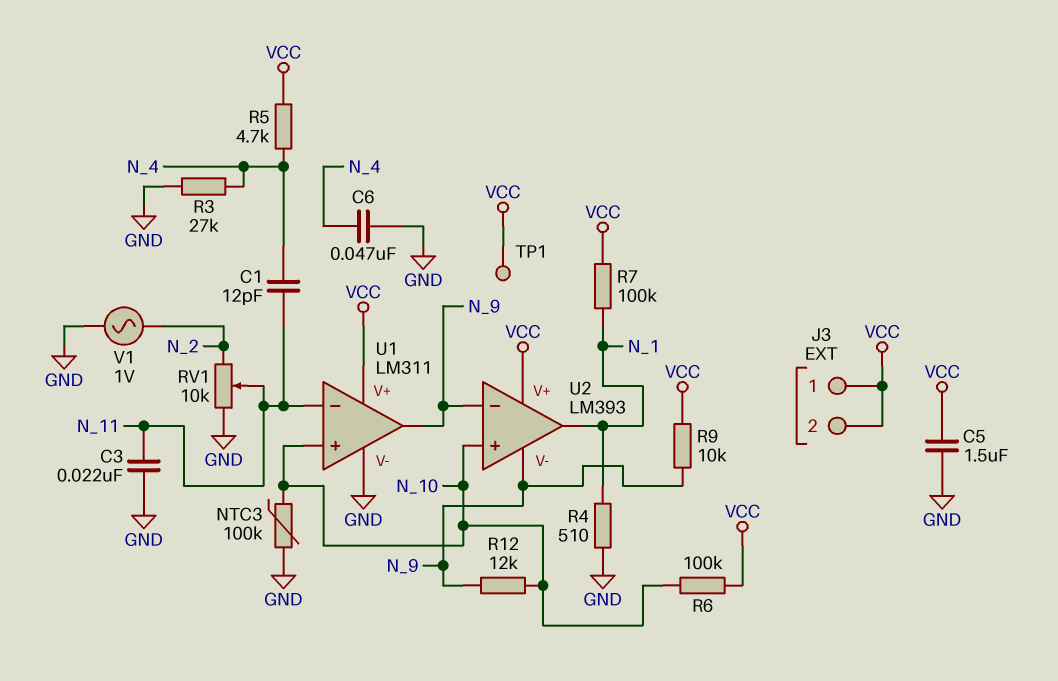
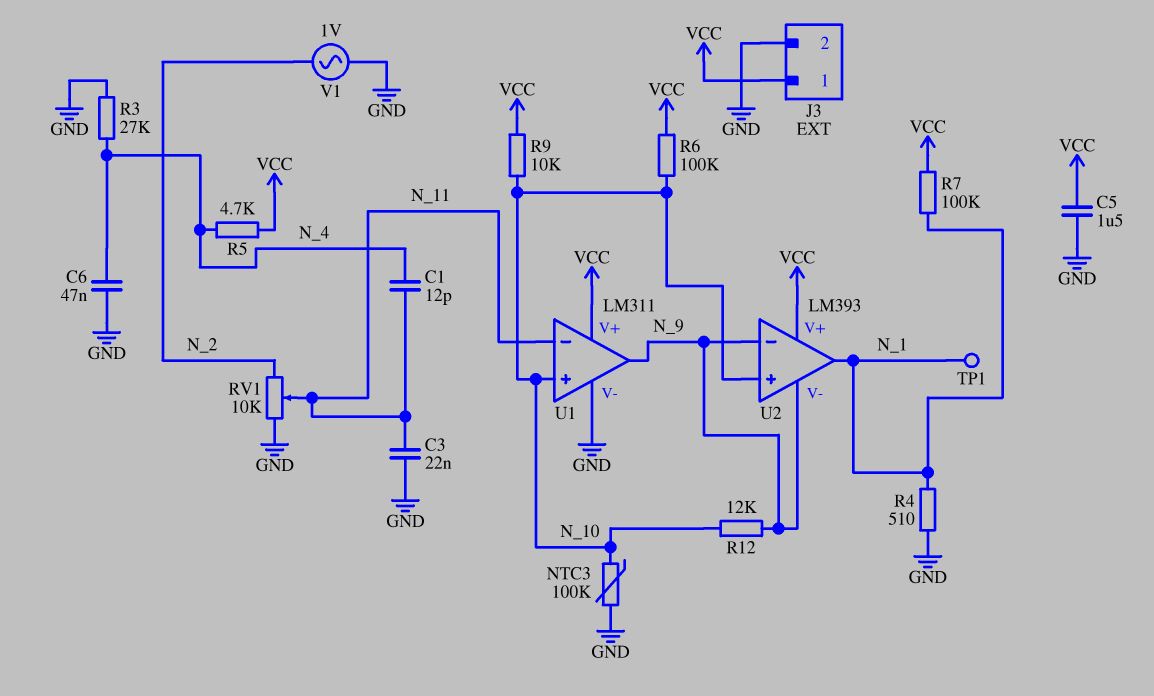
J3 pin 2: VCC -> GND
R9: 10k (N_9, VCC) -> 10k (N_10, VCC)
TP1: test point (VCC) -> test point (N_1)

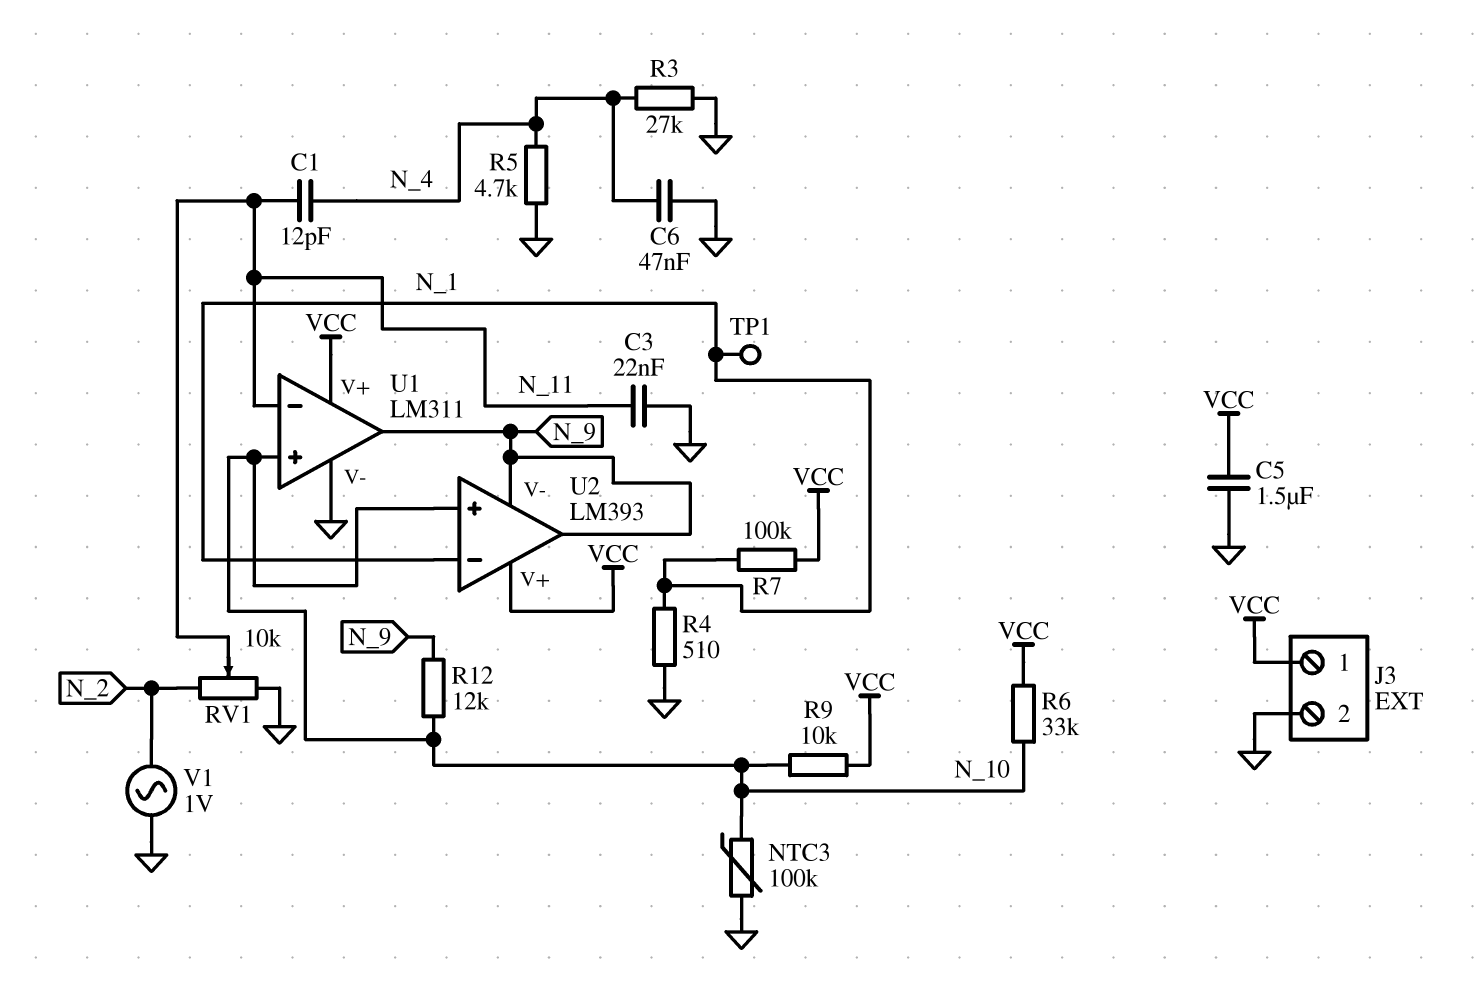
R5: 4.7k (N_4, VCC) -> 4.7k (GND, N_4)
R6: 100k (N_10, VCC) -> 33k (N_10, VCC)
U2 pin in-: N_9 -> N_1
U2 pin out: N_1 -> N_9

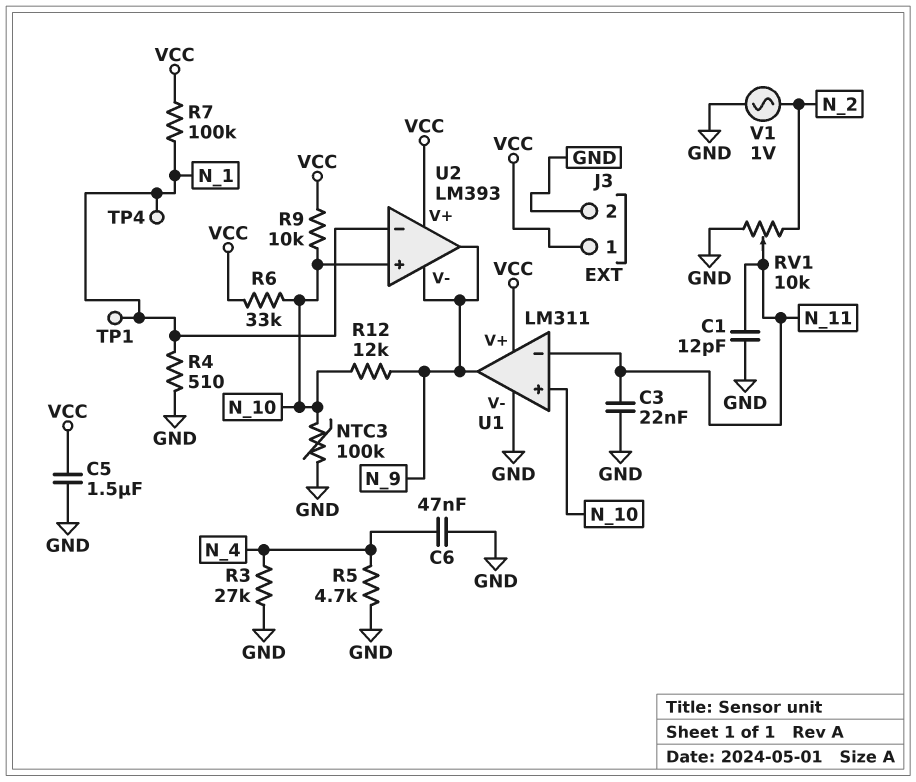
C1: 12pF (N_4, N_11) -> 12pF (GND, N_11)
TP4: none -> test point (N_1)

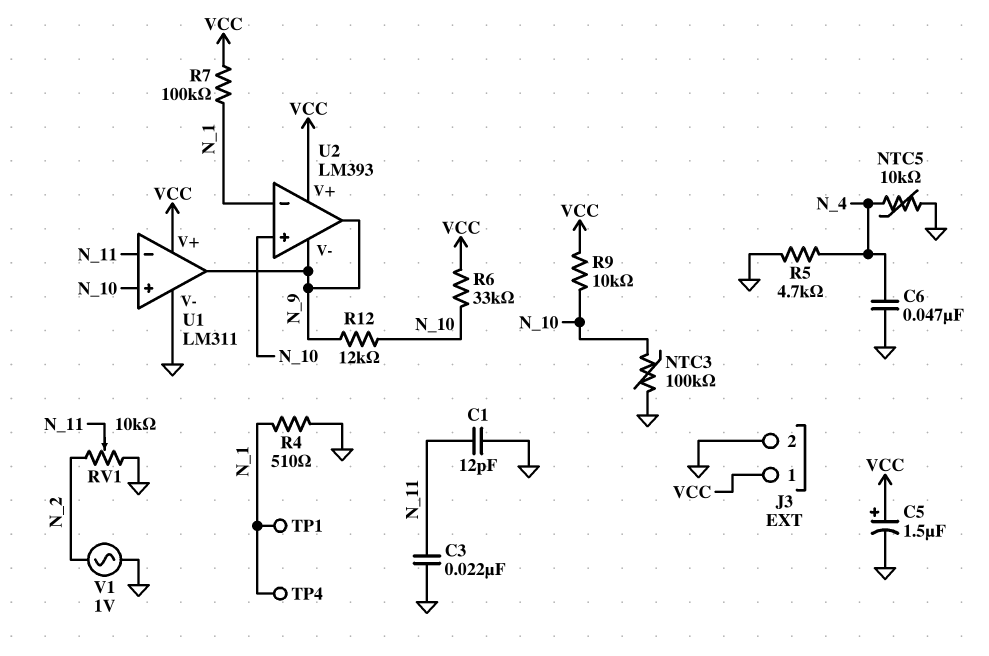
C5: 1.5uF (GND, VCC) -> 1.5uF (plus VCC, minus GND)
NTC5: none -> 10k (GND, N_4)
R3: 27k (GND, N_4) -> none

